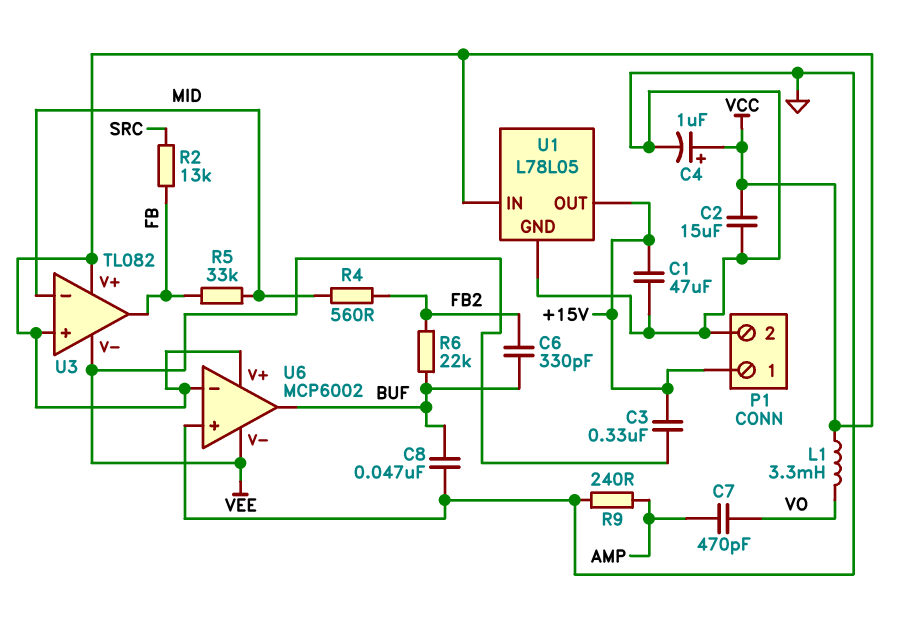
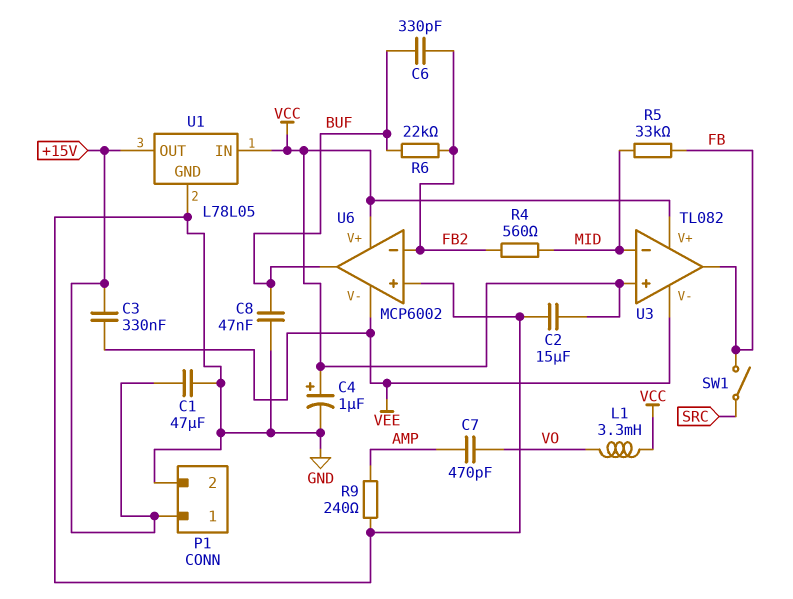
R2: 13k (FB, SRC) -> none
SW1: none -> switch (FB, SRC)
U6 pin in-: VCC -> FB2

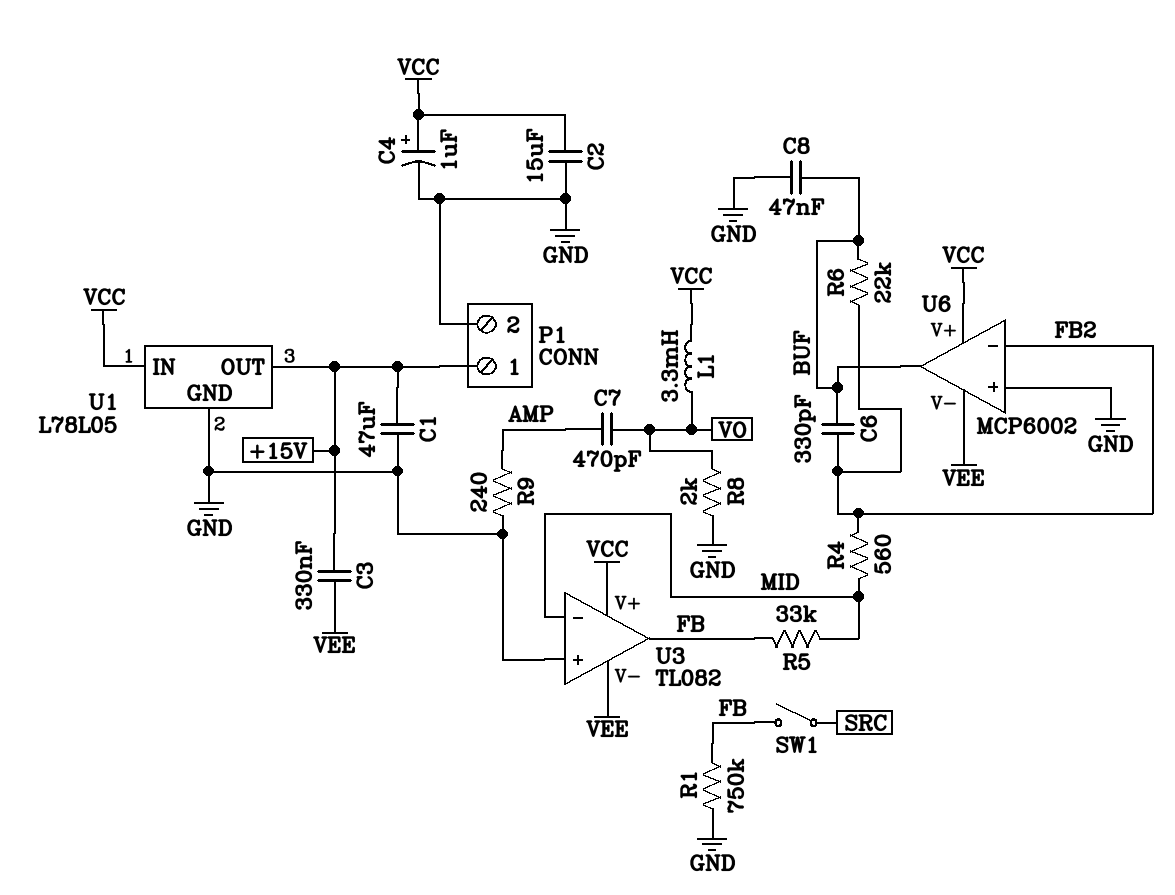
R1: none -> 750k (FB, GND)
R8: none -> 2k (GND, VO)
U3 pin in+: VCC -> GND

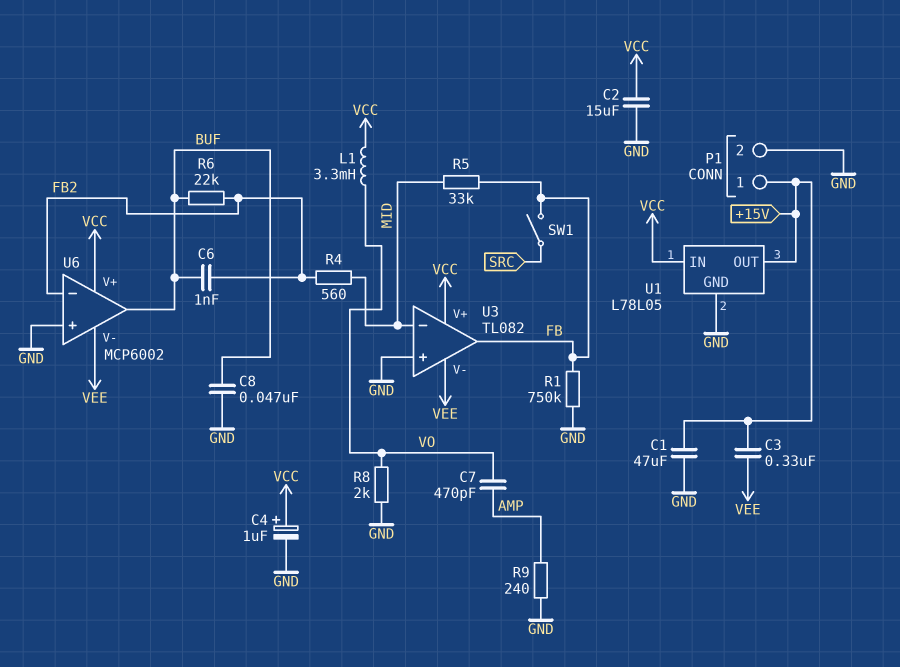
C6: 330pF (BUF, FB2) -> 1nF (BUF, FB2)

